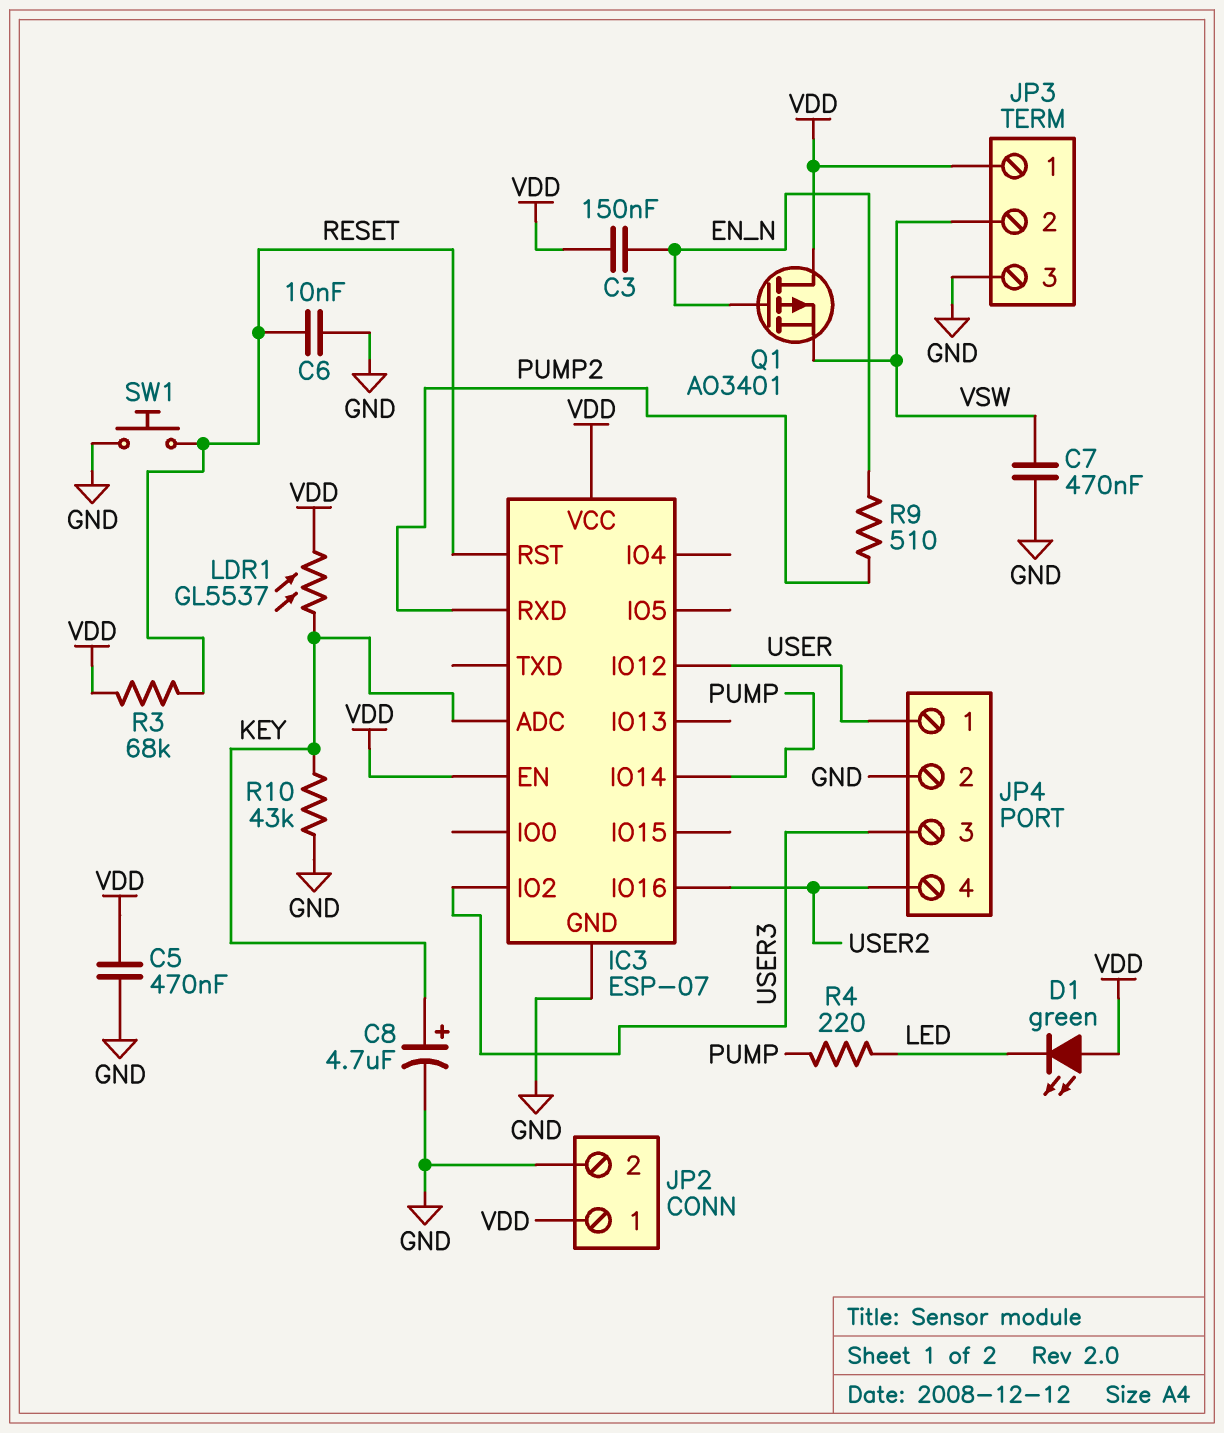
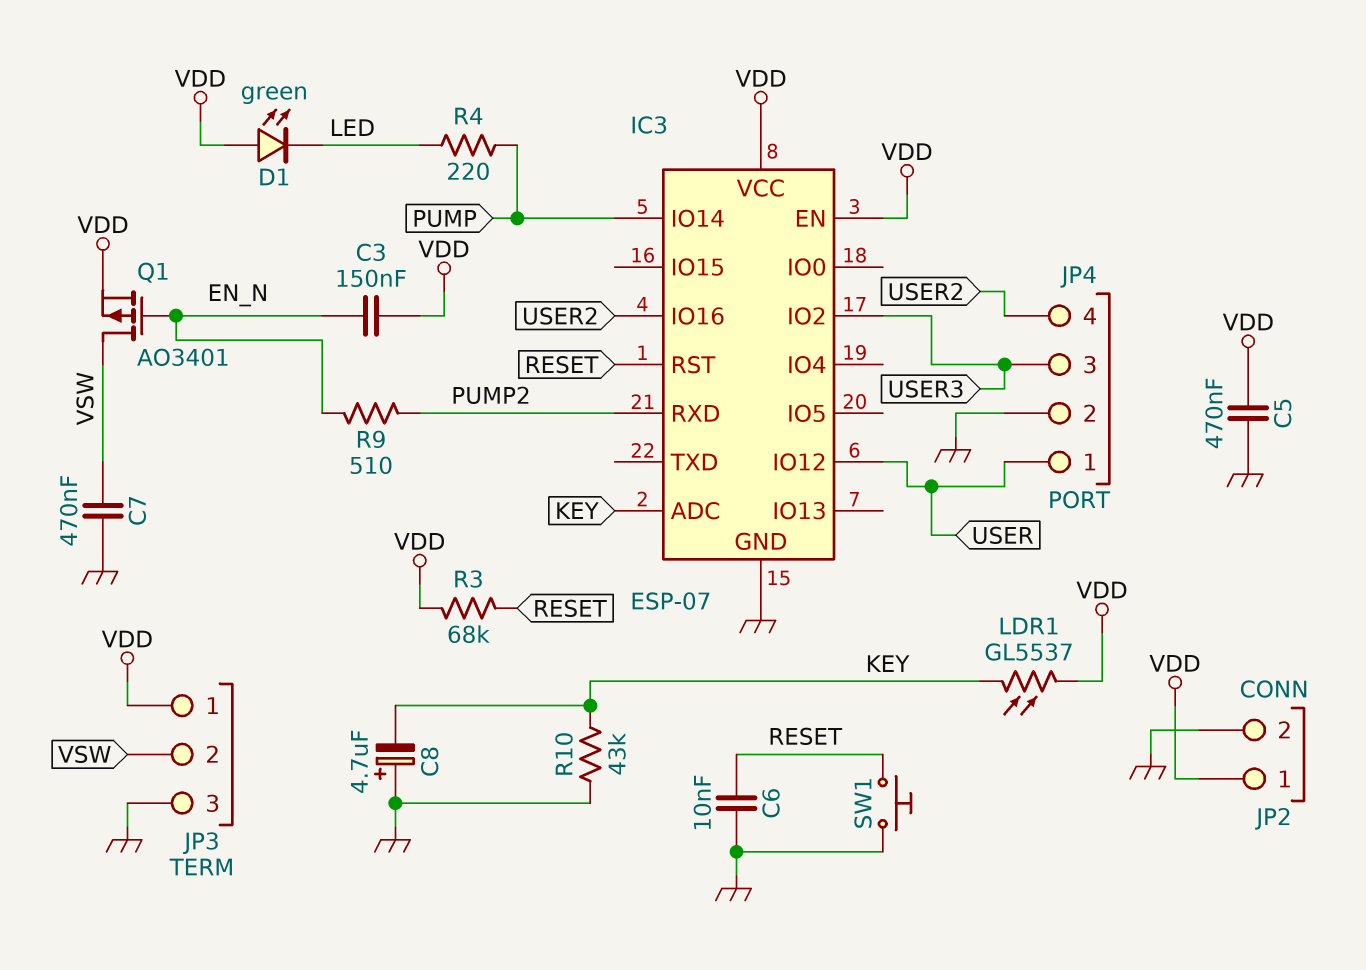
C8: 4.7uF (plus KEY, minus GND) -> 4.7uF (plus GND, minus KEY)
Q1: PMOS AO3401 (G EN_N, D VDD, S VSW) -> PMOS AO3401 (G EN_N, D VSW, S VDD)

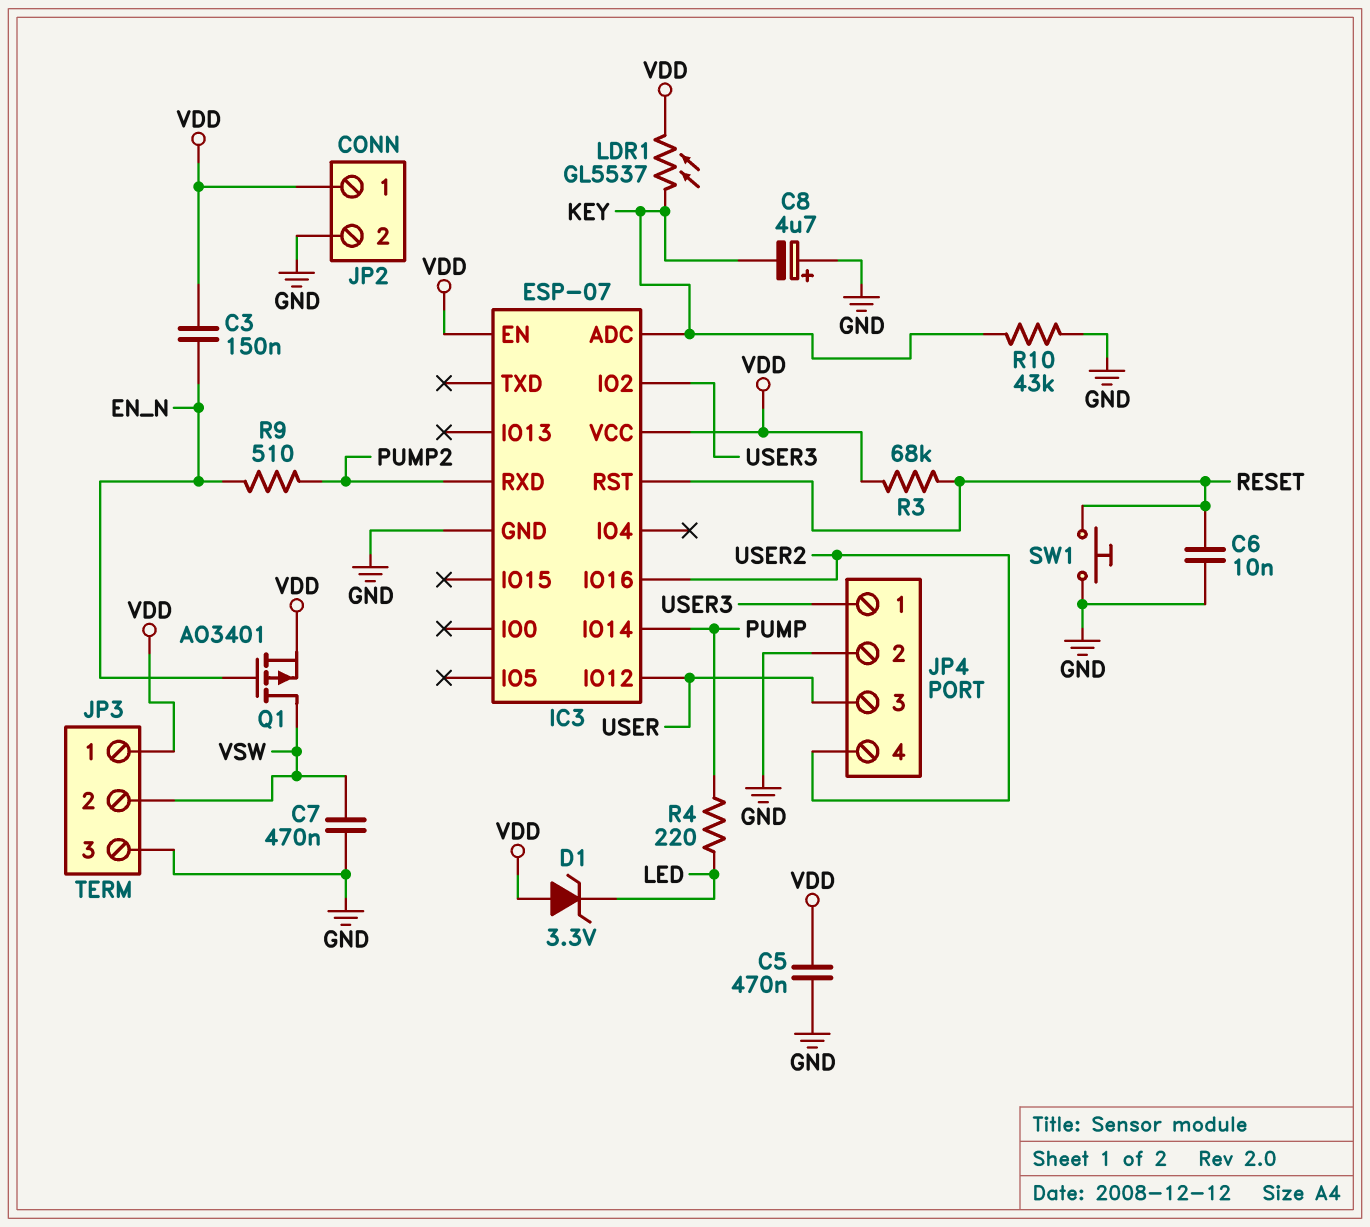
D1: LED green (A VDD, K LED) -> zener 3.3V (A VDD, K LED)
JP4 pin 1: USER -> USER3
JP4 pin 3: USER3 -> USER

